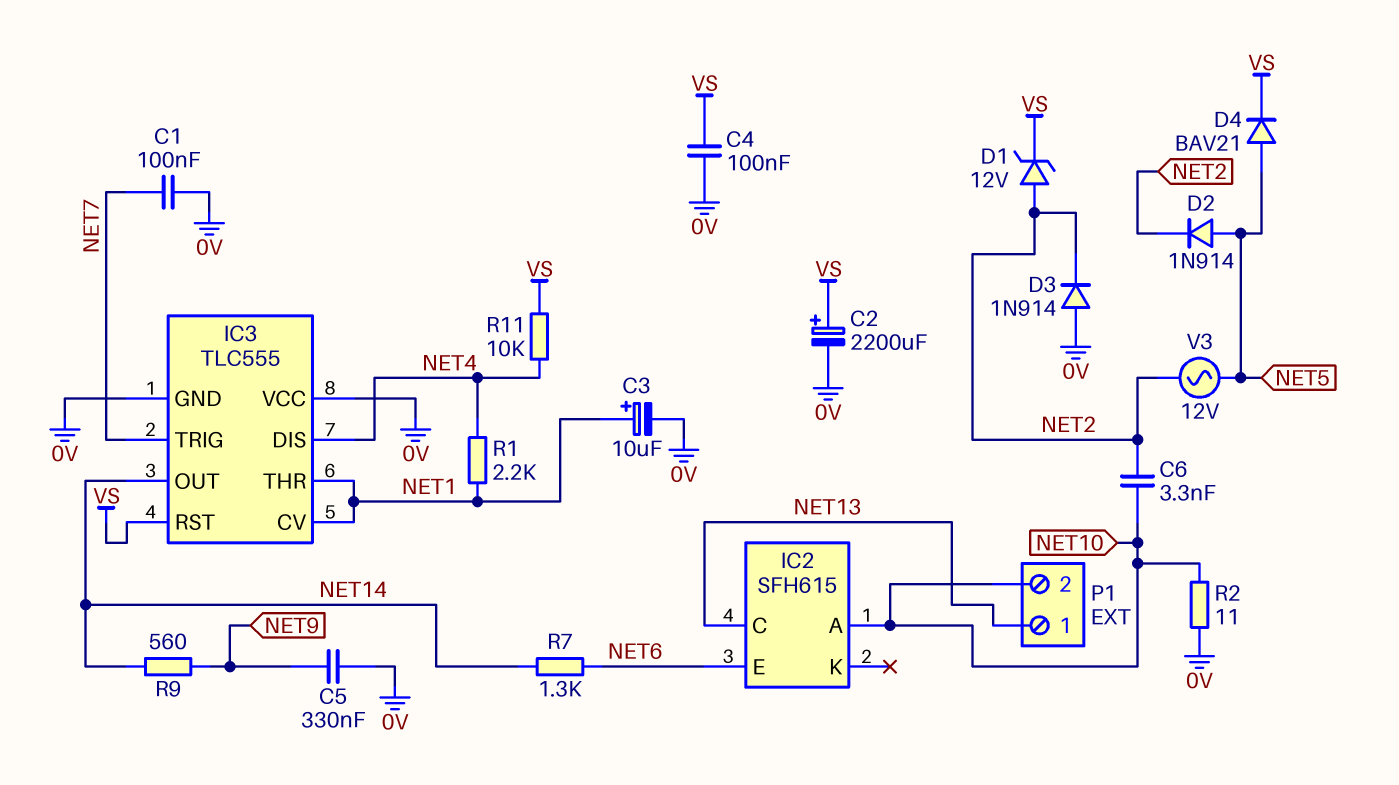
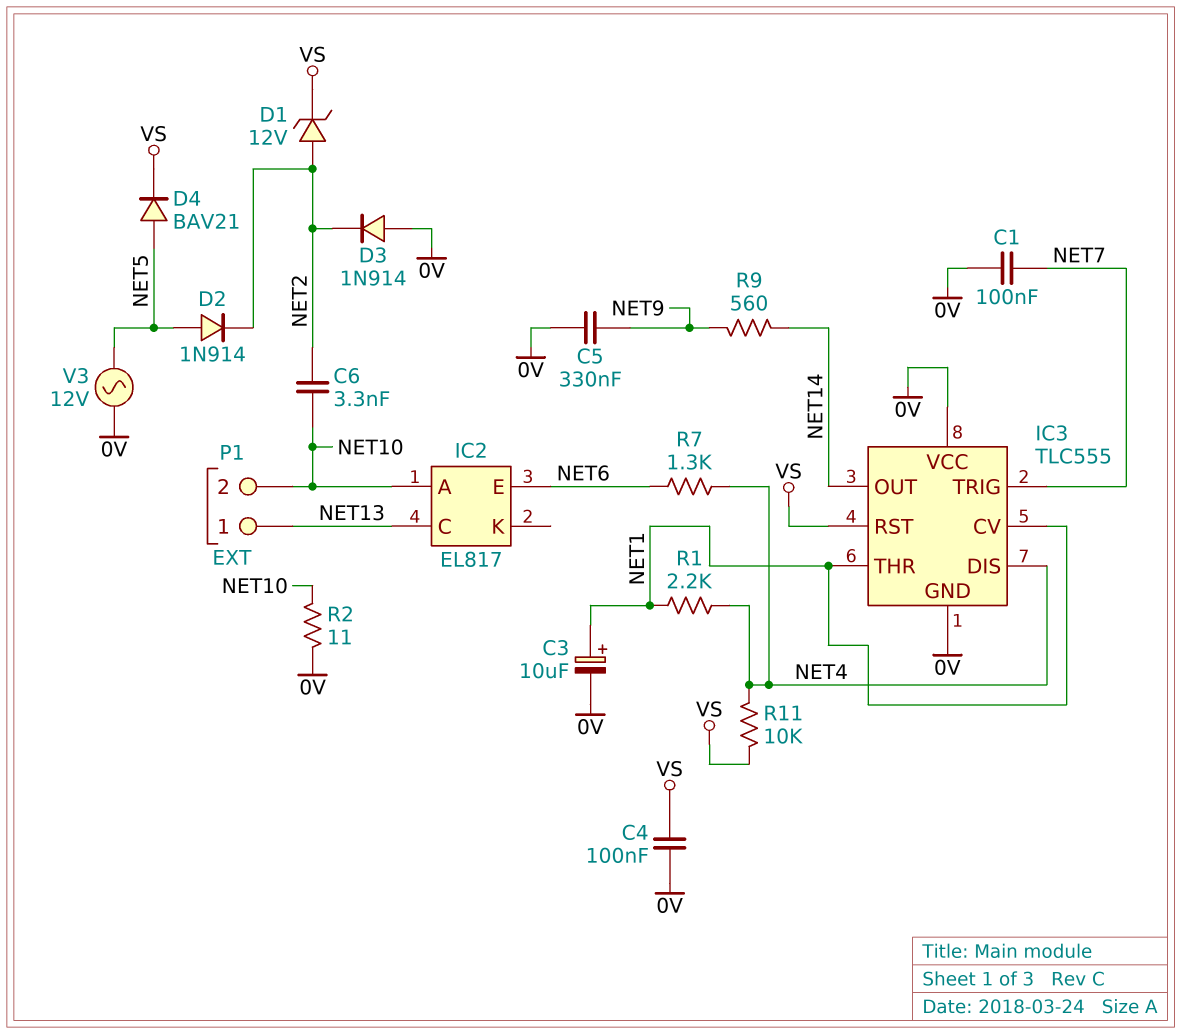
C2: 2200uF (plus VS, minus 0V) -> none
IC2: SFH615 -> EL817
R7: 1.3k (NET6, NET14) -> 1.3k (NET4, NET6)
V3: AC 12V (NET2, NET5) -> AC 12V (0V, NET5)

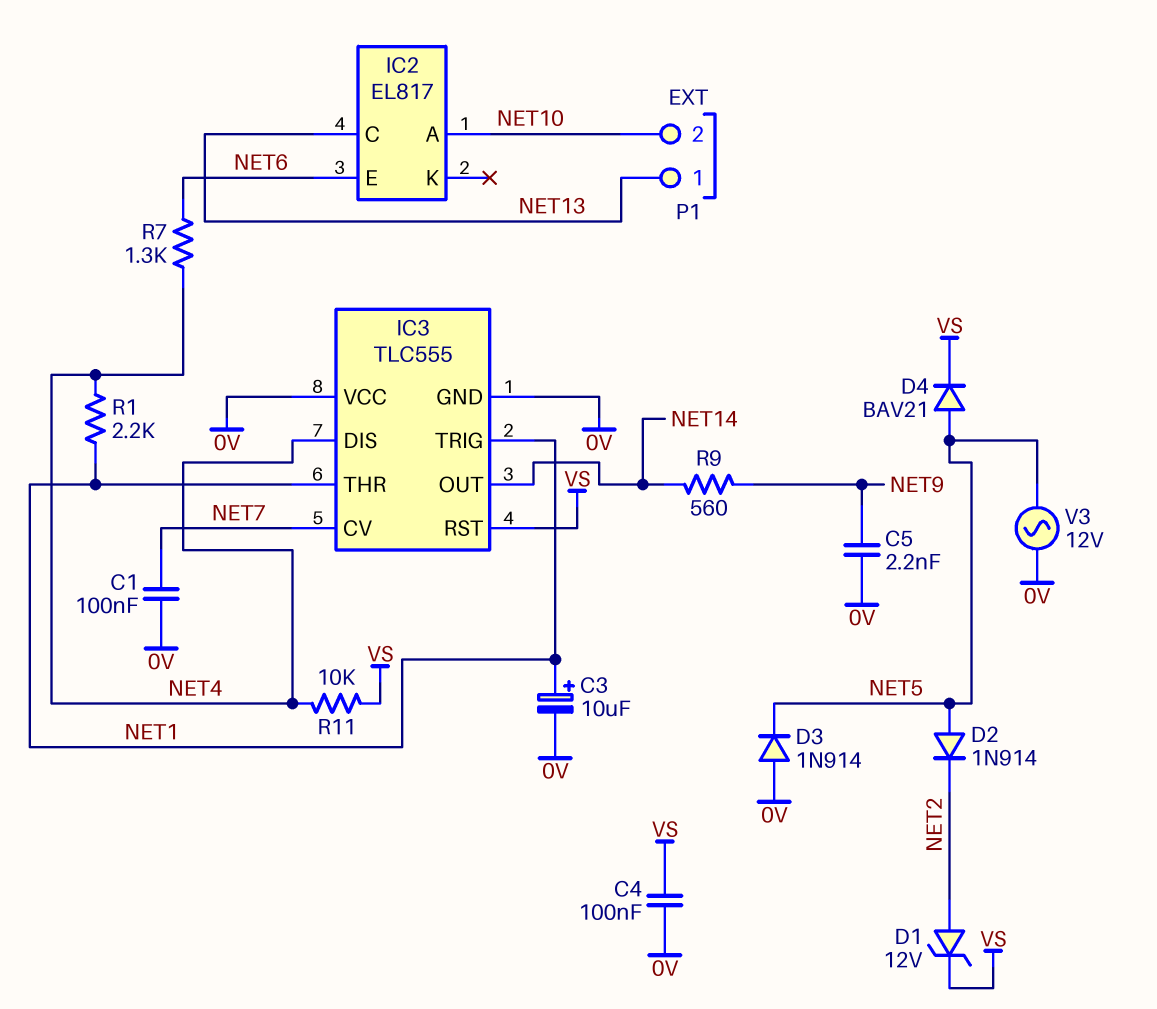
C5: 330nF (0V, NET9) -> 2.2nF (0V, NET9)
C6: 3.3nF (NET2, NET10) -> none
D3: diode 1N914 (A 0V, K NET2) -> diode 1N914 (A 0V, K NET5)
IC3 pin CV: NET1 -> NET7
IC3 pin TRIG: NET7 -> NET1
R2: 11 (0V, NET10) -> none

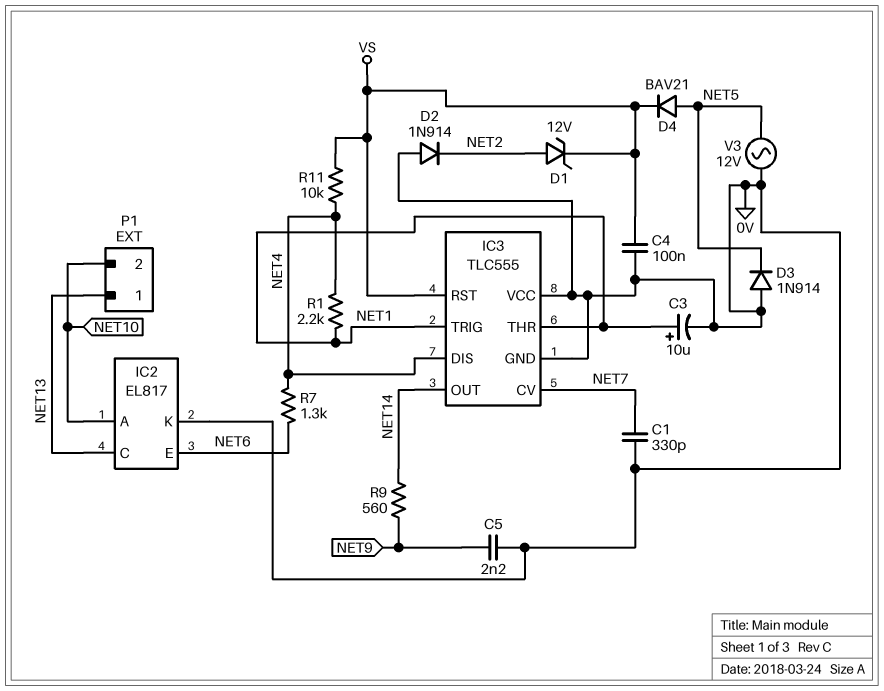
C1: 100nF (0V, NET7) -> 330pF (0V, NET7)
D2: diode 1N914 (A NET5, K NET2) -> diode 1N914 (A 0V, K NET2)
IC2 pin K: none -> 0V

